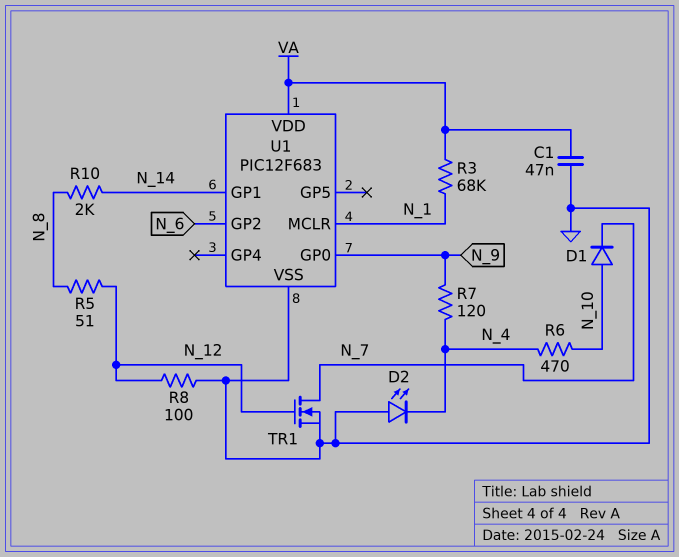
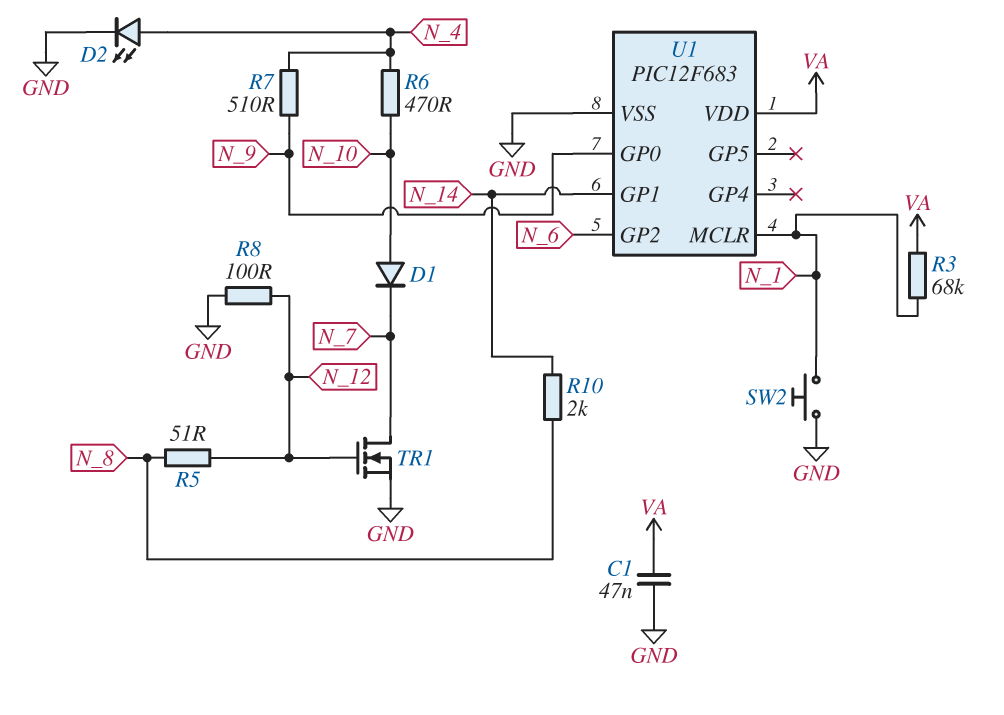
D2: LED (A GND, K N_4) -> LED (A N_4, K GND)
R7: 120 (N_4, N_9) -> 510 (N_4, N_9)
SW2: none -> button (GND, N_1)

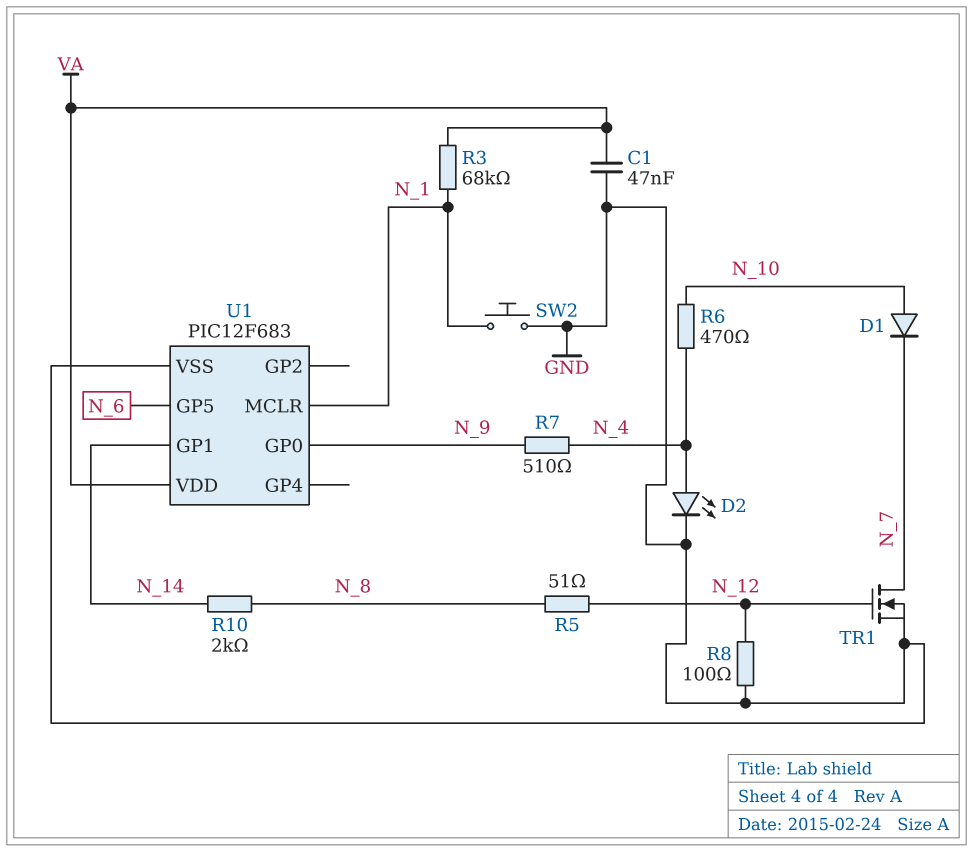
U1 pin GP2: N_6 -> none
U1 pin GP5: none -> N_6

